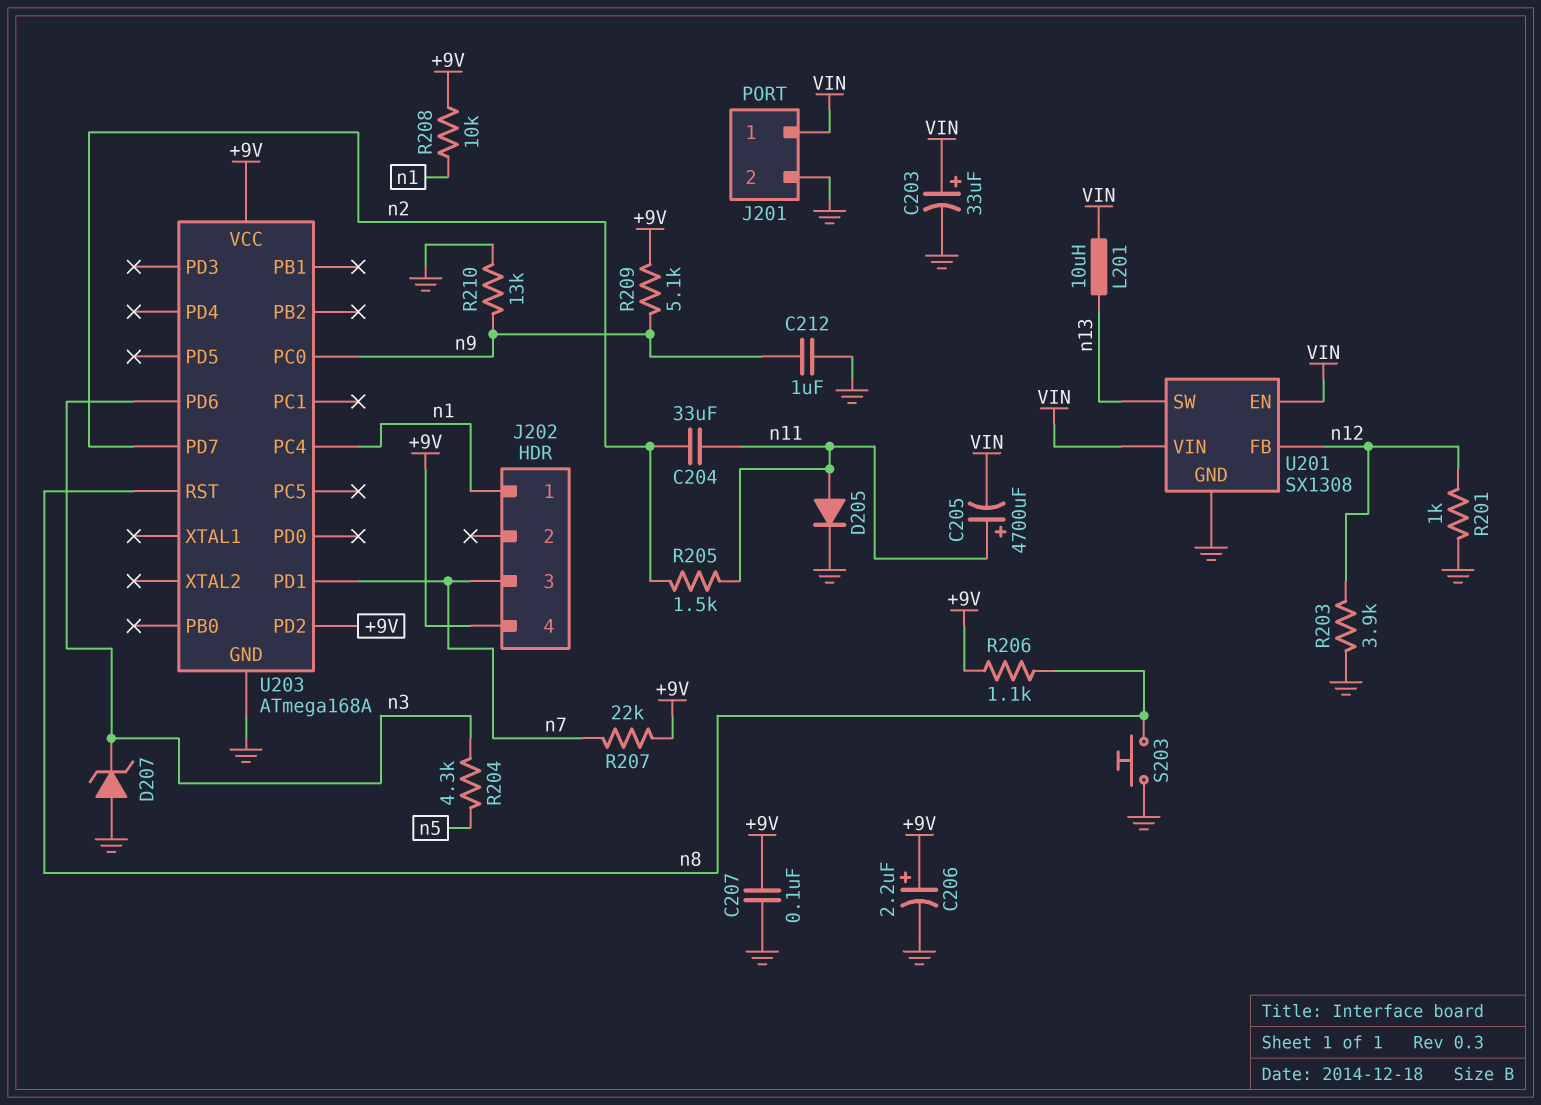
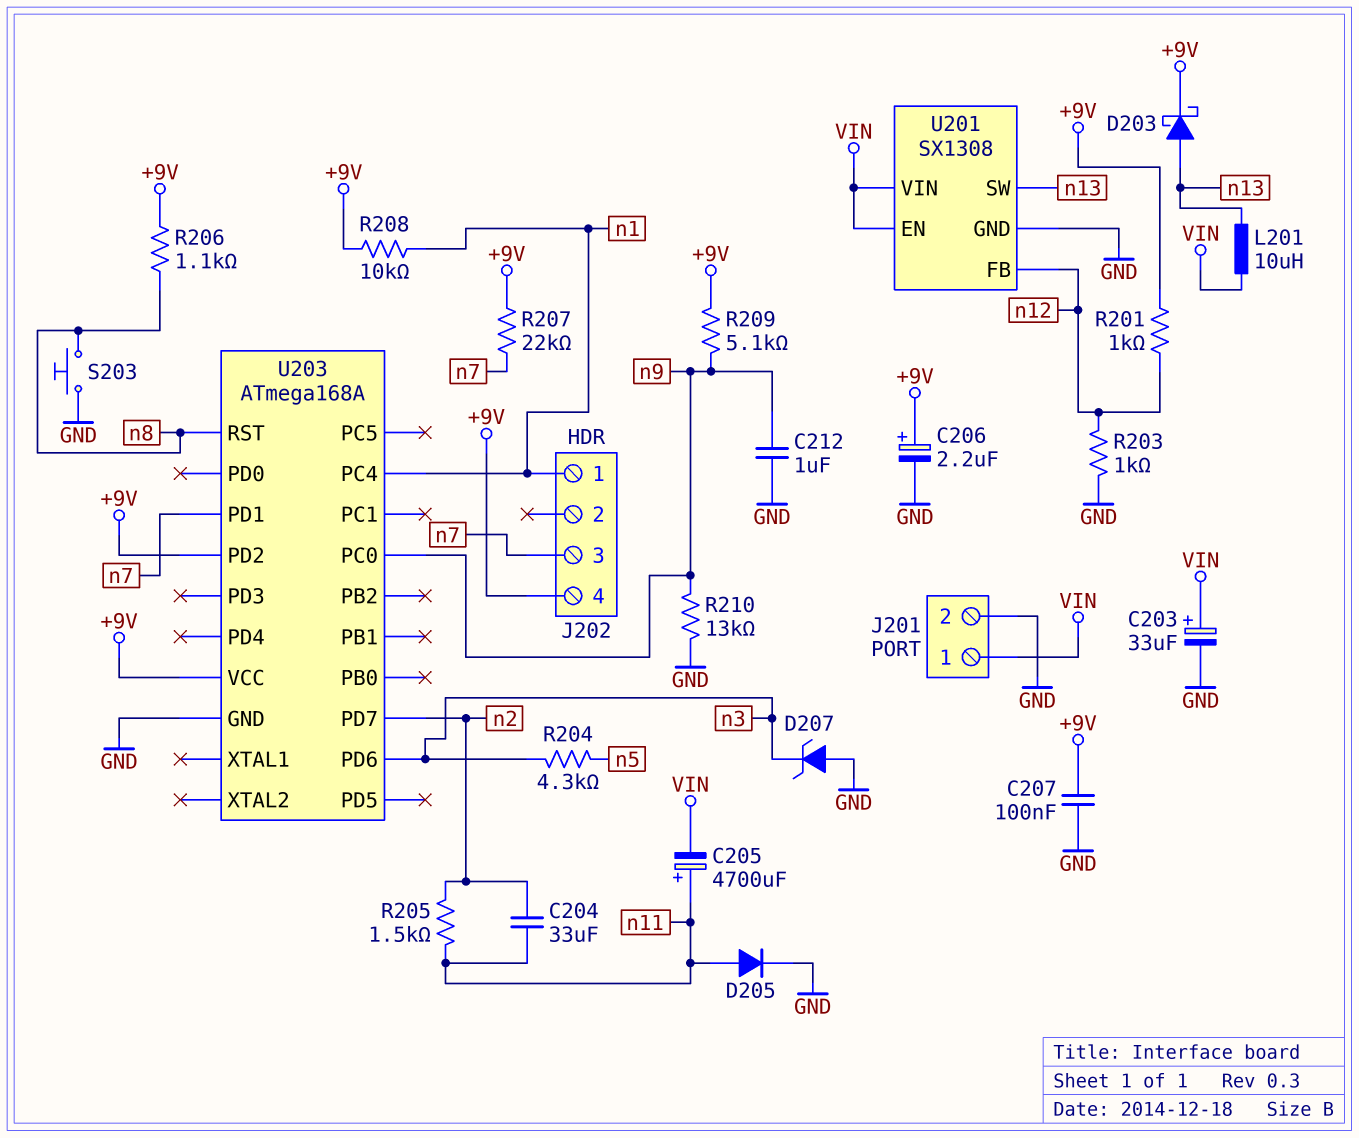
D203: none -> schottky (A n13, K +9V)
R201: 1k (GND, n12) -> 1k (+9V, n12)
R203: 3.9k (GND, n12) -> 1k (GND, n12)

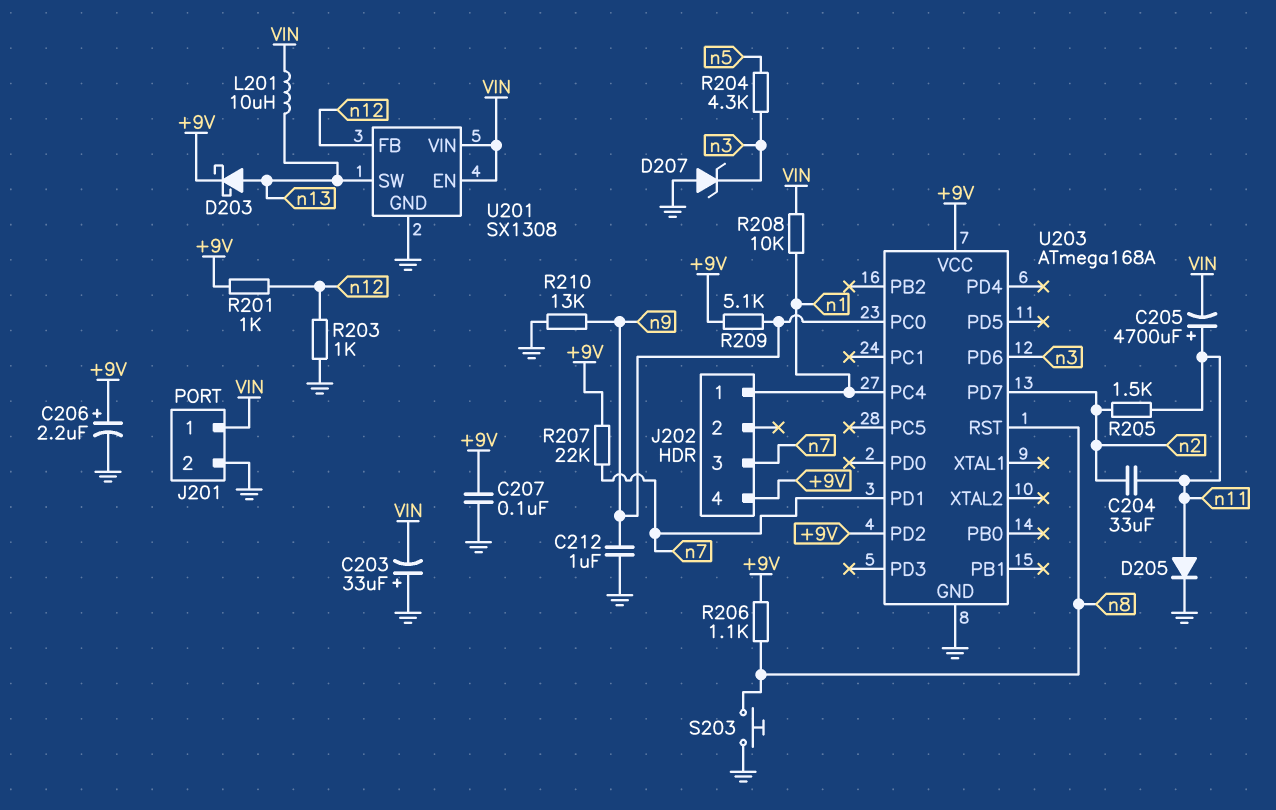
C203: 33uF (plus VIN, minus GND) -> 33uF (plus GND, minus VIN)
R208: 10k (+9V, n1) -> 10k (VIN, n1)

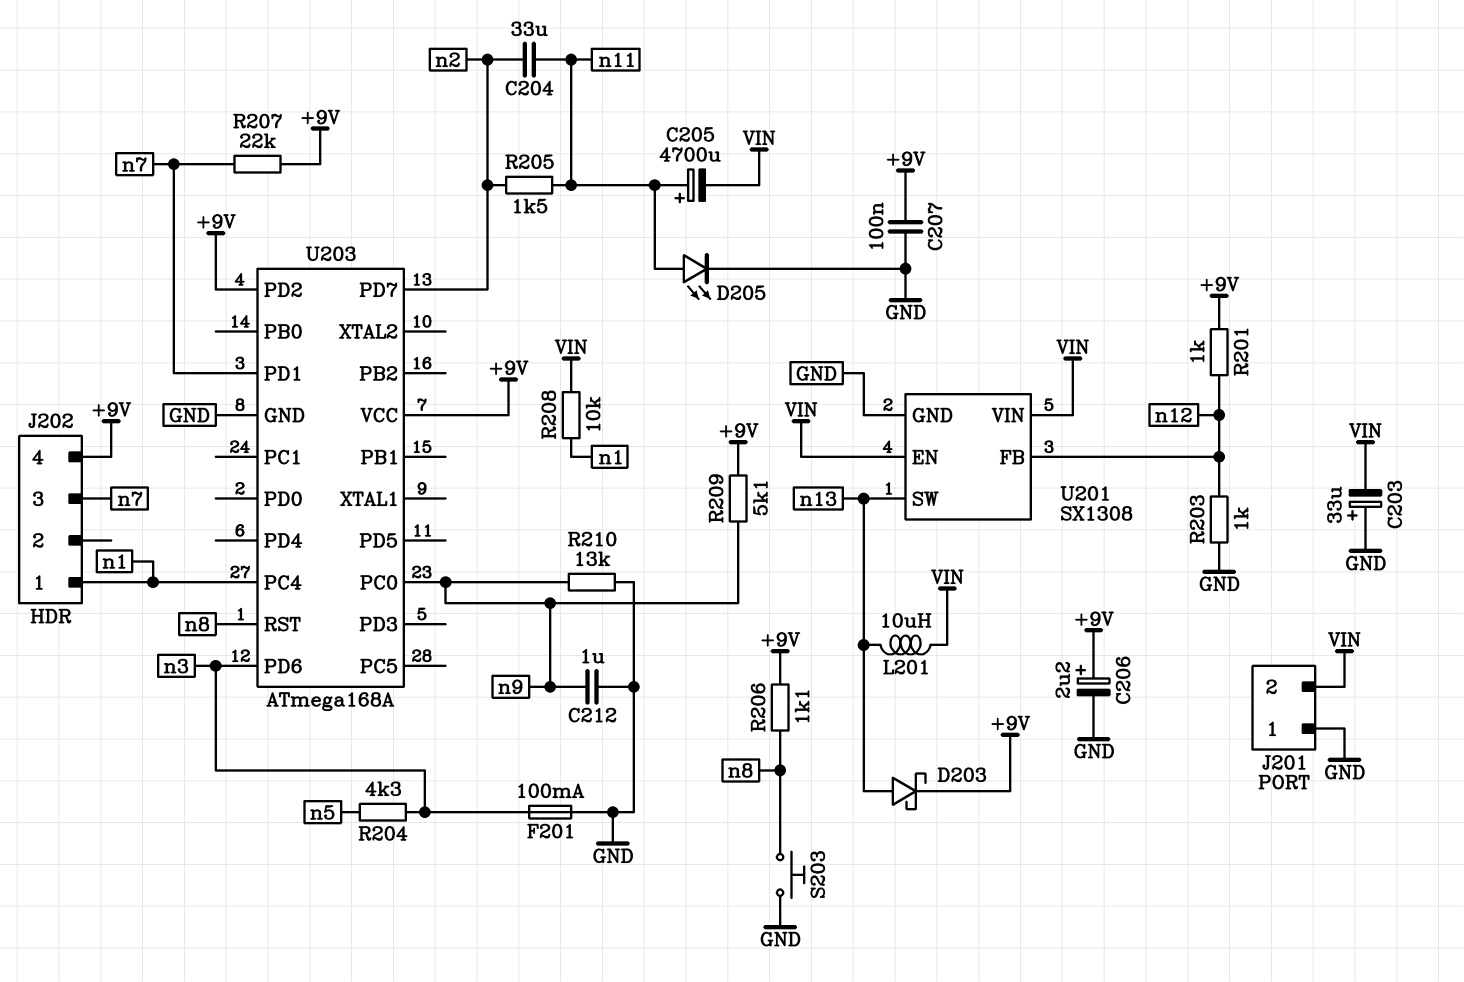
D205: diode (A n11, K GND) -> LED (A n11, K GND)
D207: zener (A GND, K n3) -> none
F201: none -> 100mA (GND, n3)
J201 pin 1: VIN -> GND
J201 pin 2: GND -> VIN

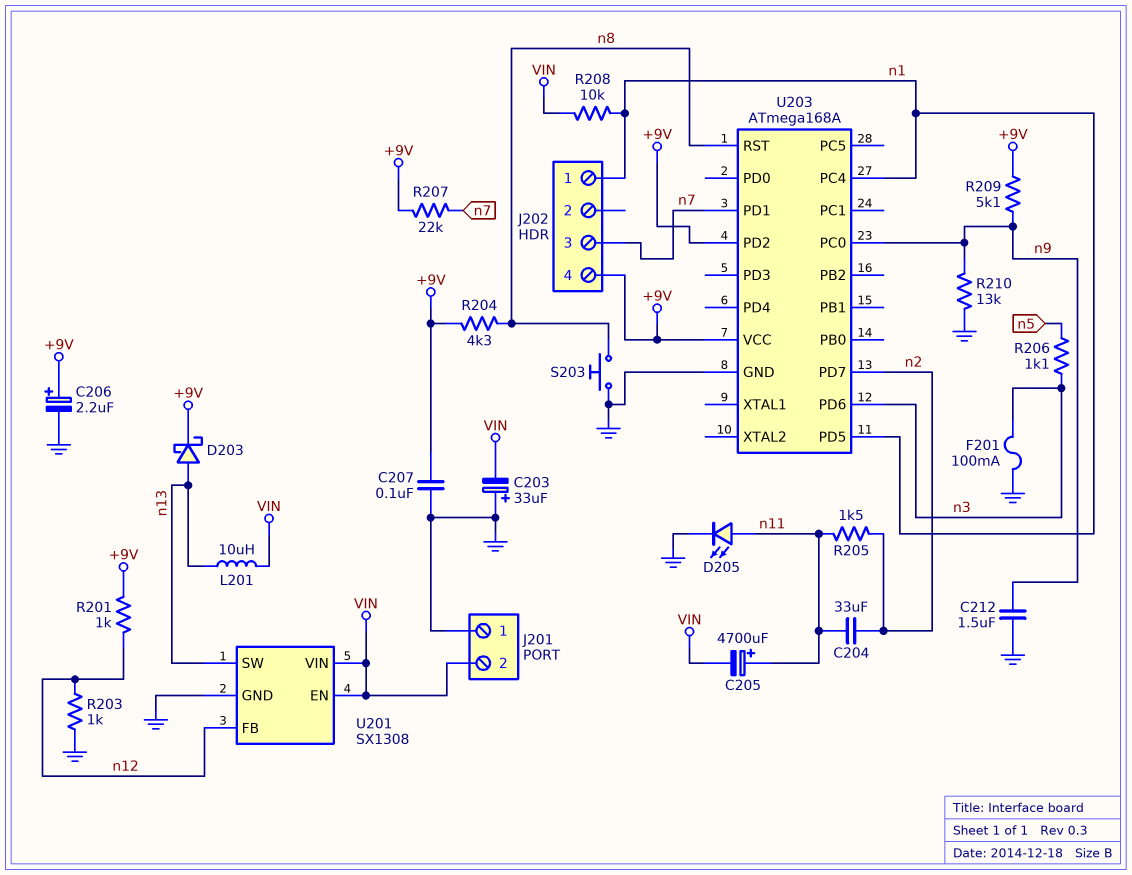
C212: 1uF (GND, n9) -> 1.5uF (GND, n9)
R204: 4.3k (n3, n5) -> 4.3k (+9V, n8)
R206: 1.1k (+9V, n8) -> 1.1k (n3, n5)
U203 pin PD5: none -> n1

